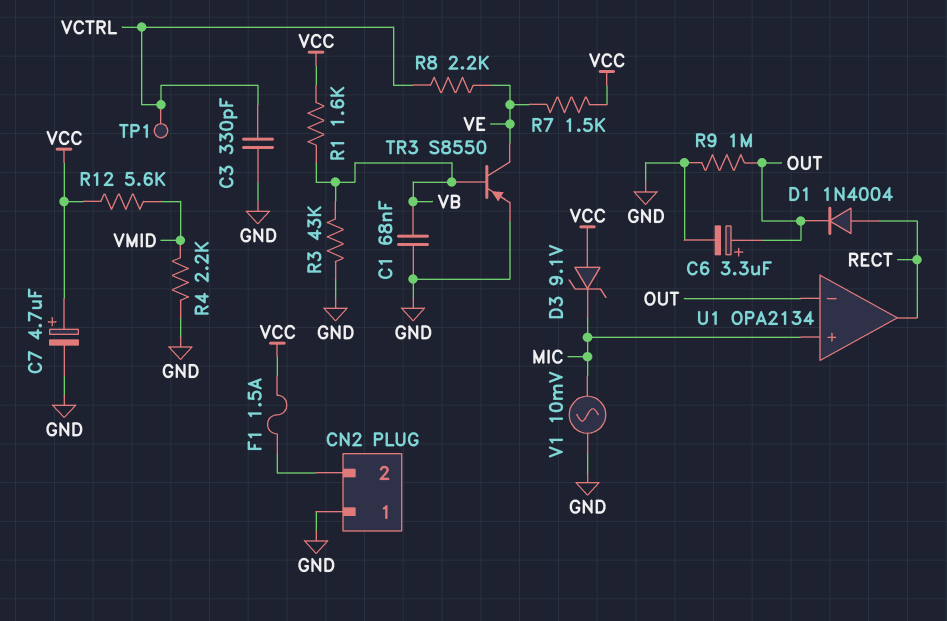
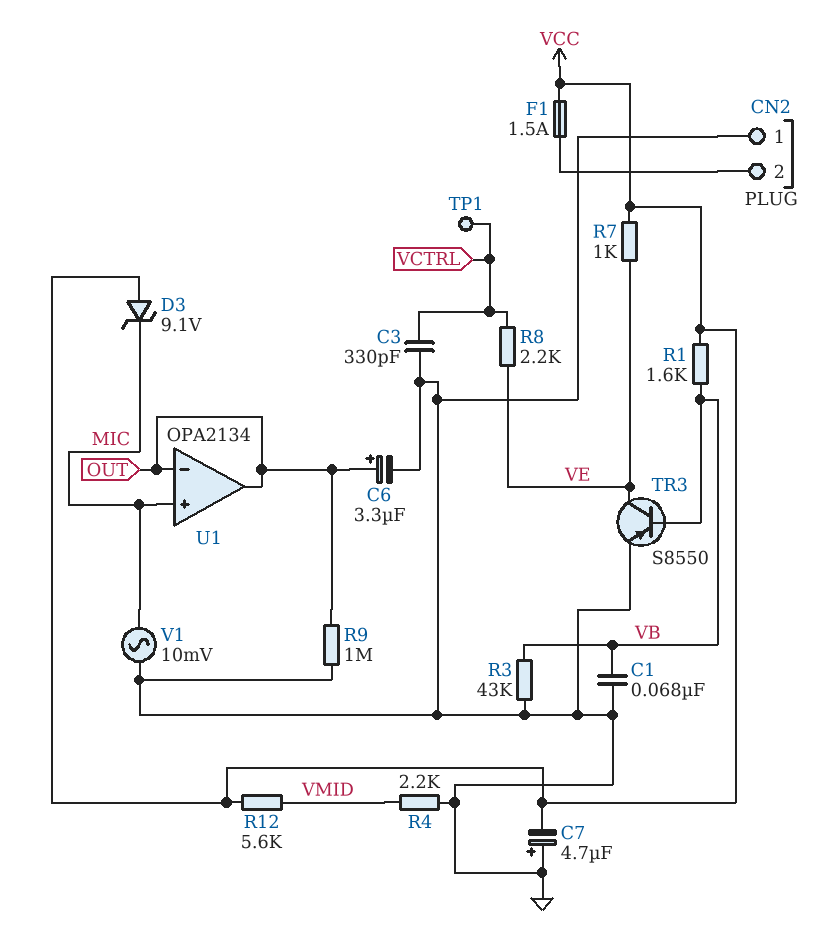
C7: 4.7uF (plus VCC, minus GND) -> 4.7uF (plus GND, minus VCC)
D1: diode 1N4004 (A RECT, K OUT) -> none
R7: 1.5k (VCC, VE) -> 1k (VCC, VE)
U1 pin out: RECT -> OUT

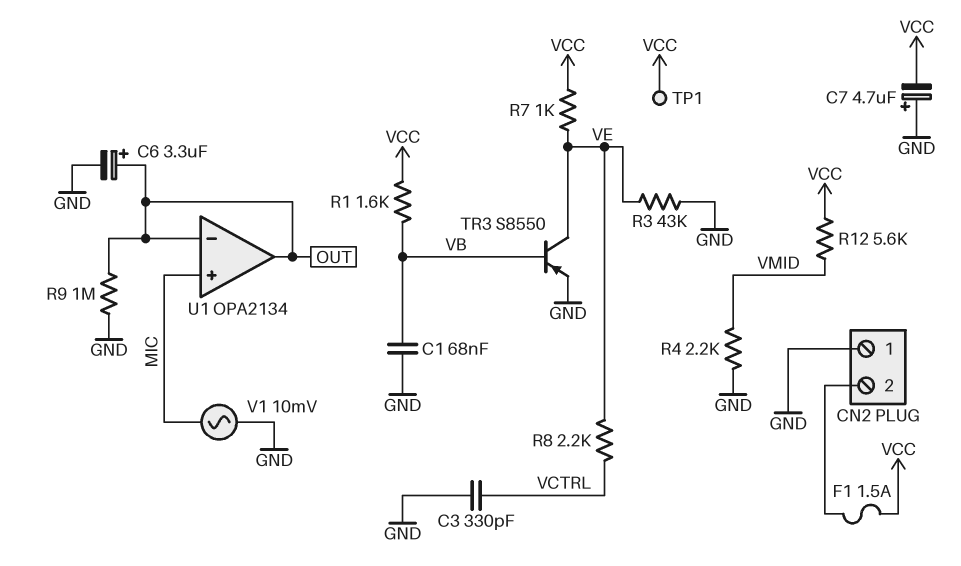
D3: zener 9.1V (A VCC, K MIC) -> none
R3: 43k (GND, VB) -> 43k (GND, VE)
TP1: test point (VCTRL) -> test point (VCC)

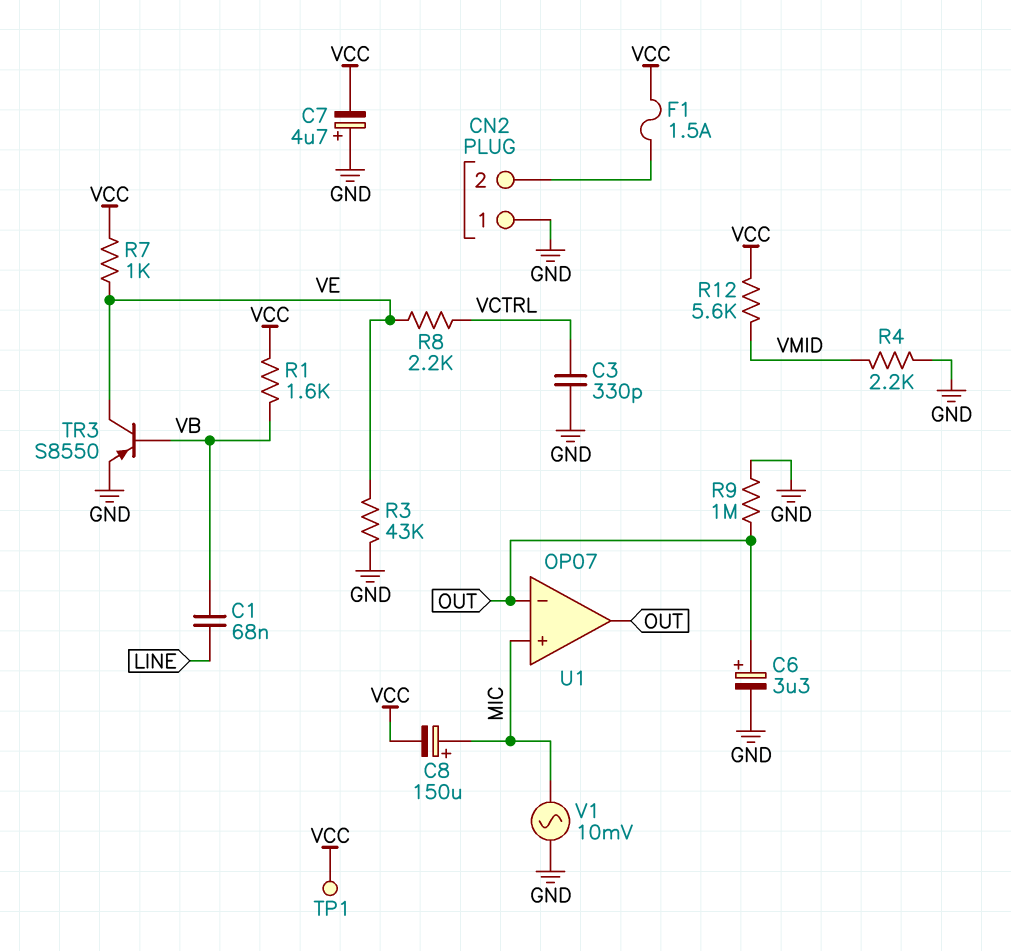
C1: 68nF (GND, VB) -> 68nF (LINE, VB)
C8: none -> 150uF (plus MIC, minus VCC)
U1: OPA2134 -> OP07

